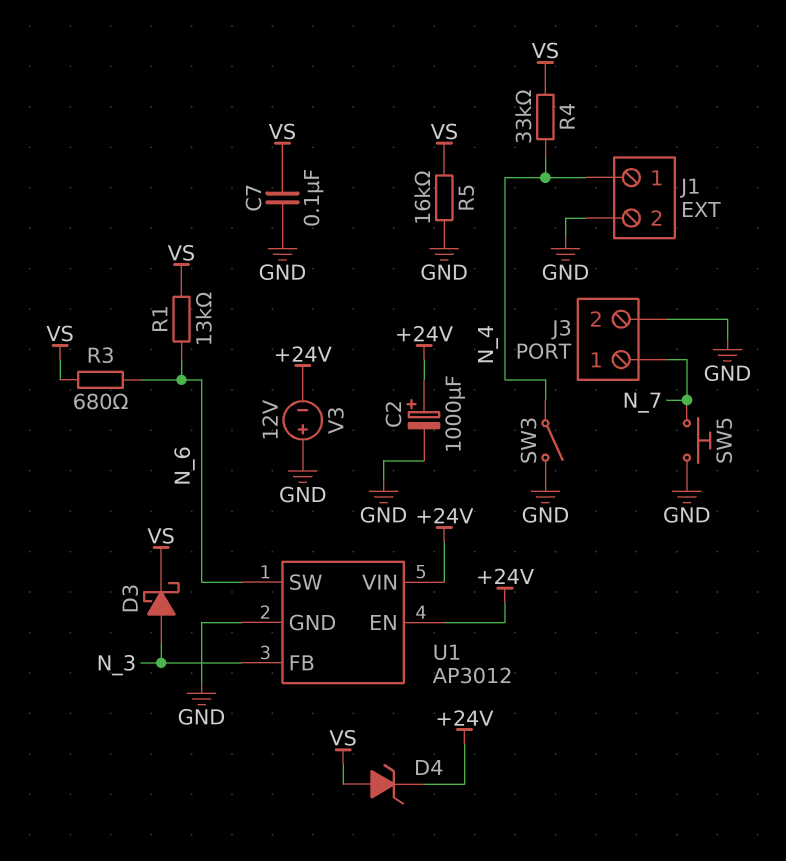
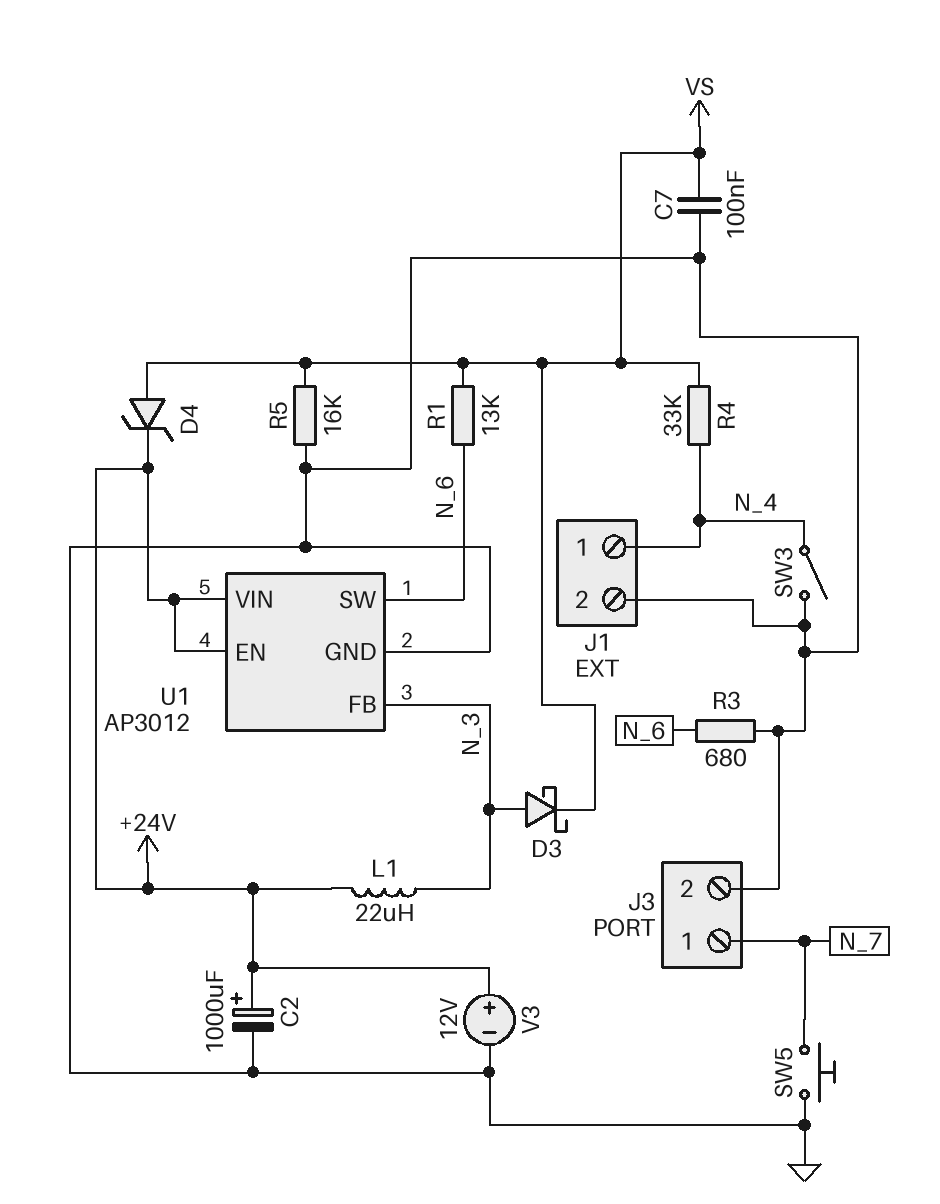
L1: none -> 22uH (+24V, N_3)
R3: 680 (N_6, VS) -> 680 (GND, N_6)
V3: 12V (plus GND, minus +24V) -> 12V (plus +24V, minus GND)

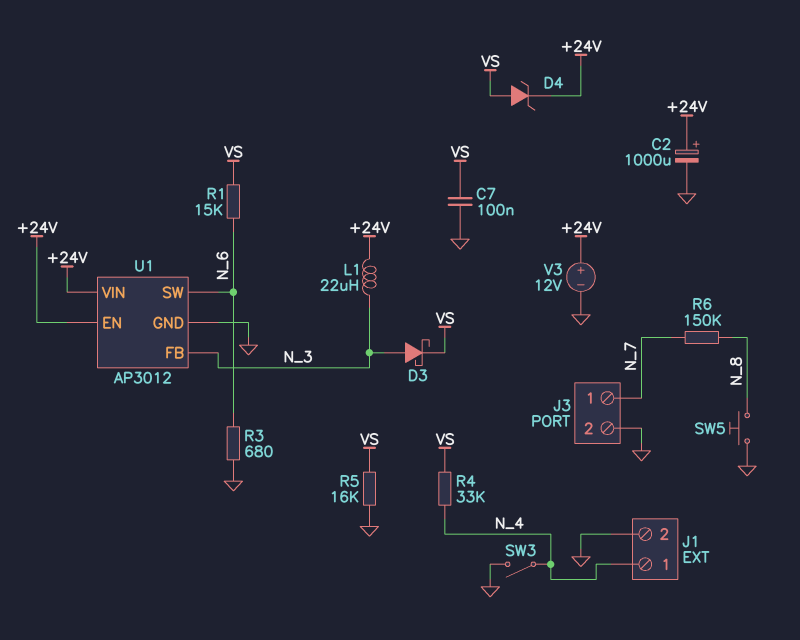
R1: 13k (N_6, VS) -> 15k (N_6, VS)
R6: none -> 150k (N_7, N_8)
SW5: button (GND, N_7) -> button (GND, N_8)

